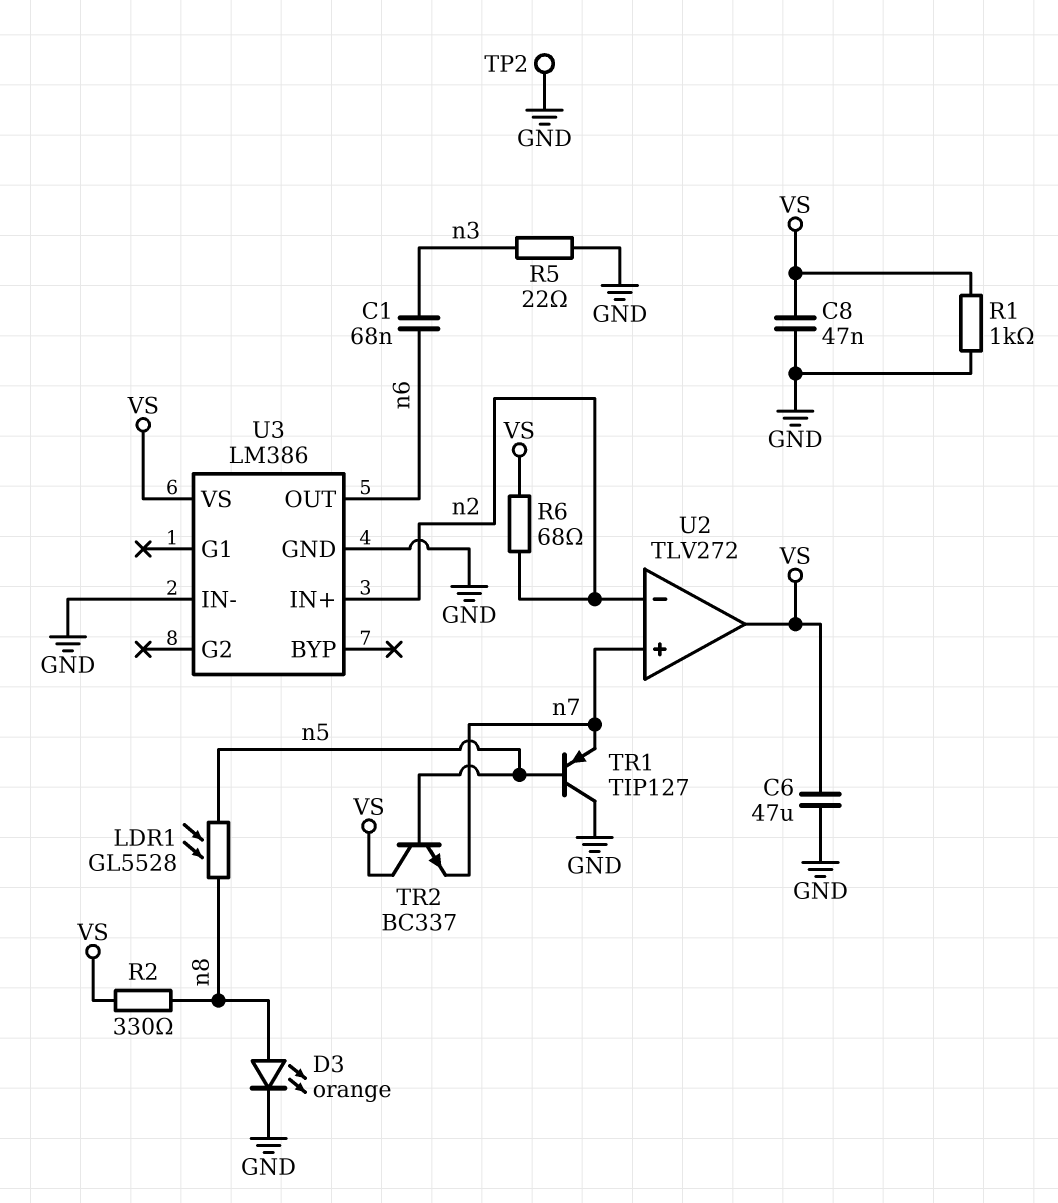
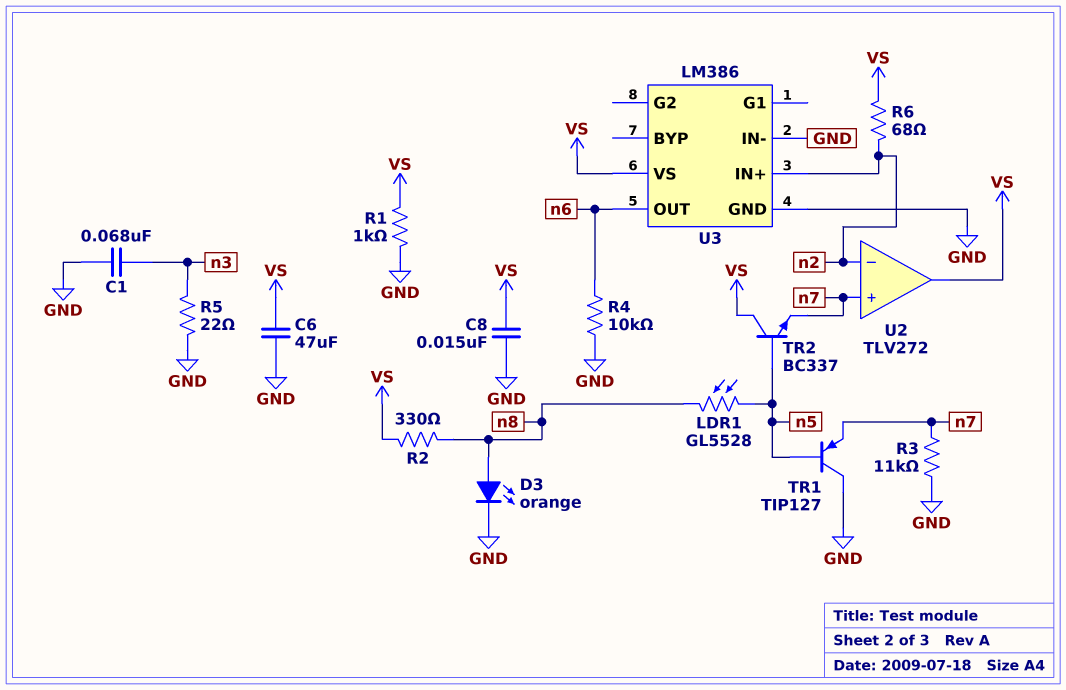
C1: 68nF (n3, n6) -> 68nF (GND, n3)
C8: 47nF (GND, VS) -> 15nF (GND, VS)
R3: none -> 11k (GND, n7)
R4: none -> 10k (GND, n6)
TP2: test point (GND) -> none

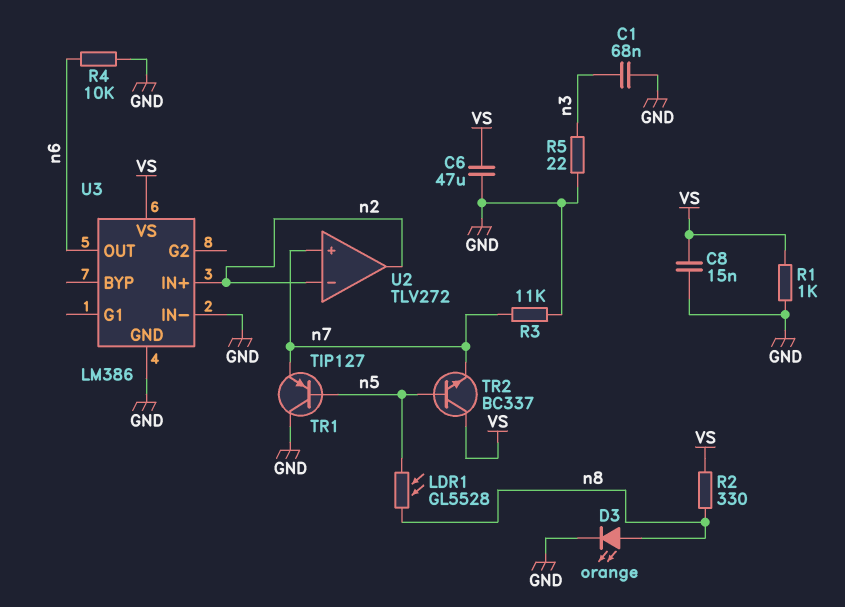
R6: 68 (VS, n2) -> none
U2 pin out: VS -> n2

